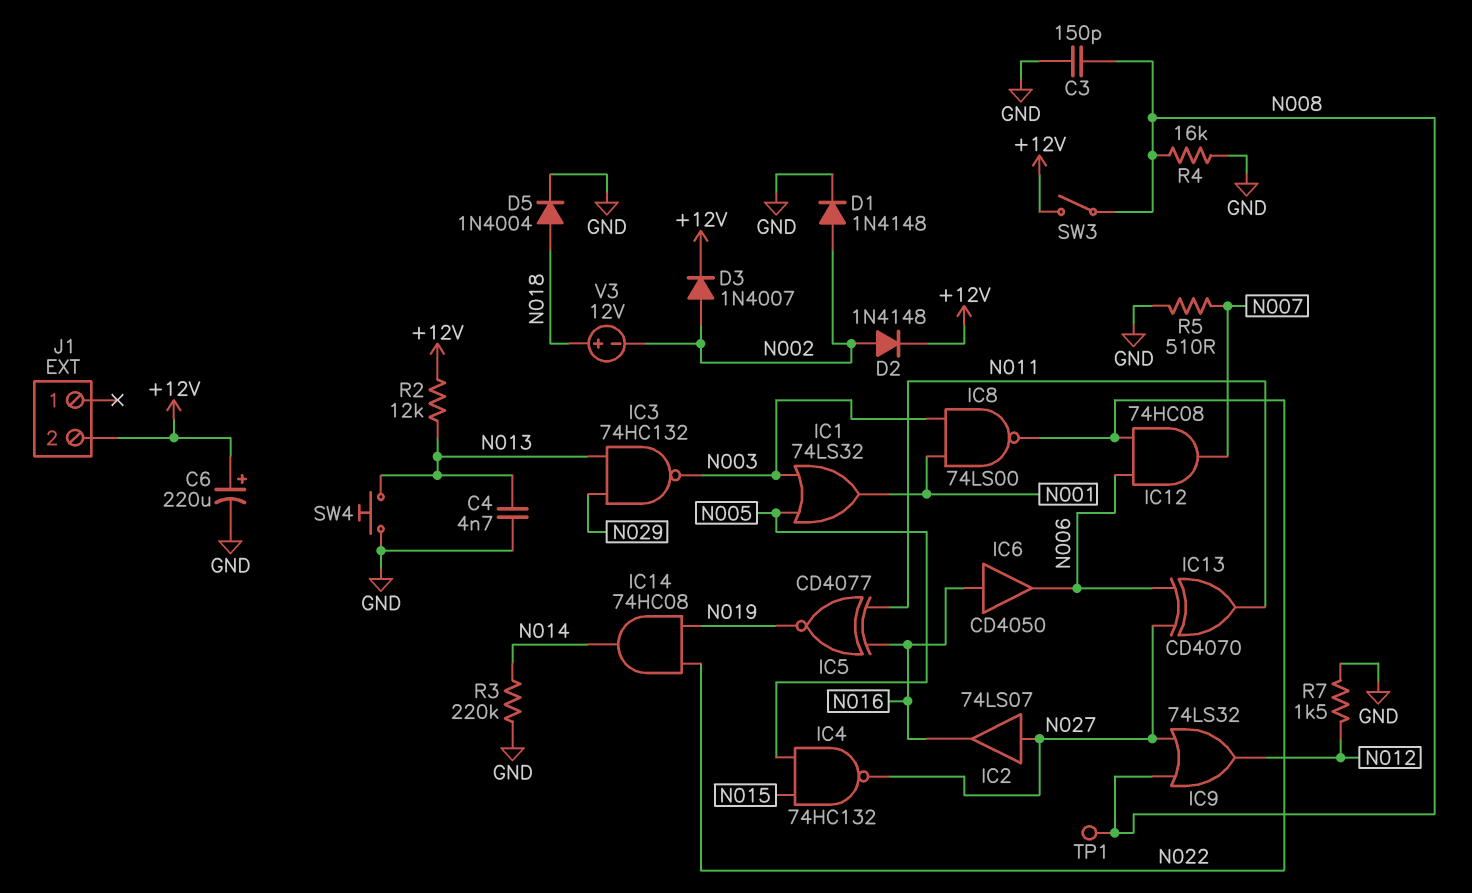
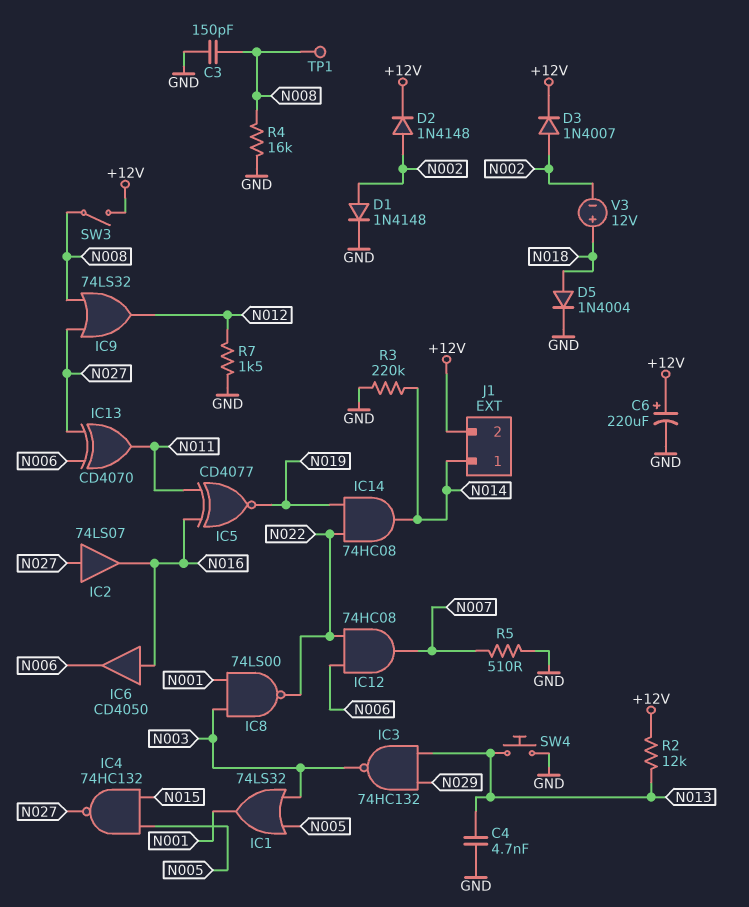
J1 pin 1: none -> N014

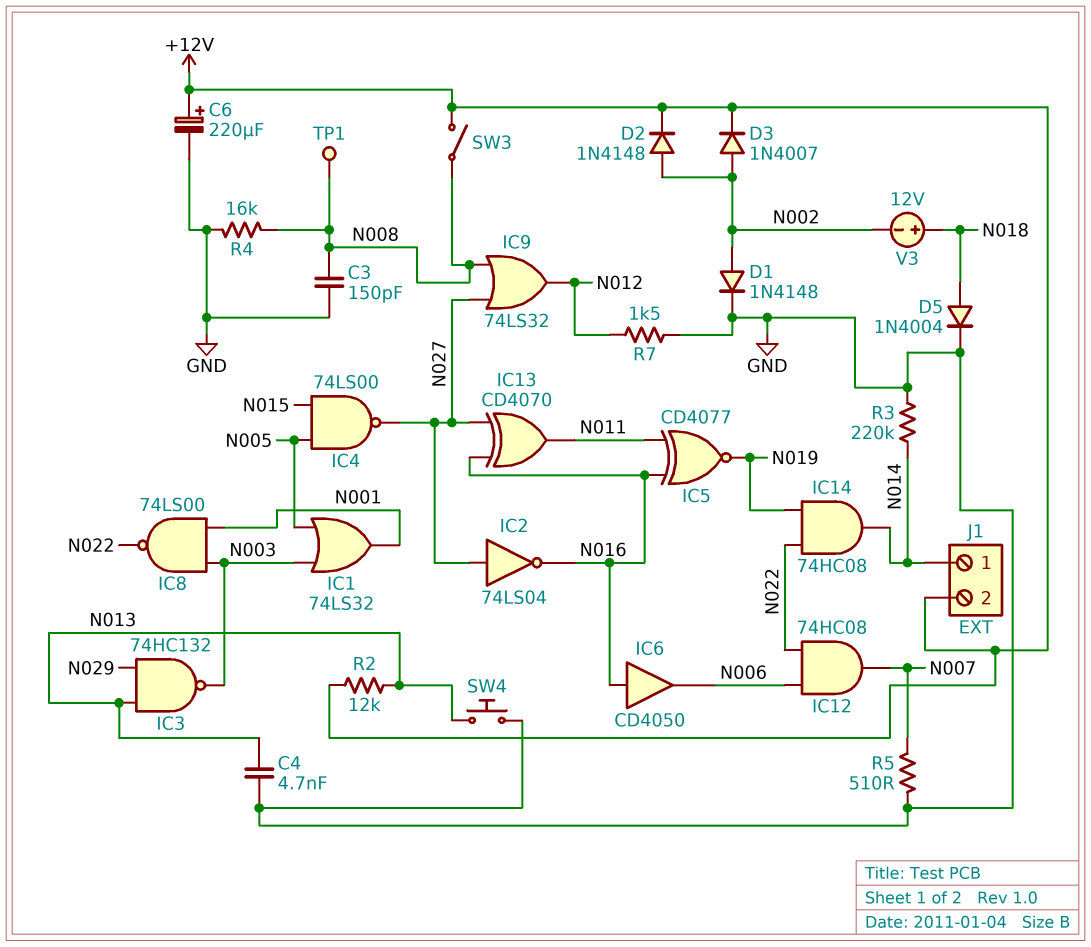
IC2: buffer 74LS07 (in N027, out N016) -> NOT 74LS04 (in N027, out N016)
IC4: NAND 74HC132 (in N005, in N015, out N027) -> NAND 74LS00 (in N005, in N015, out N027)
IC13: XOR CD4070 (in N006, in N027, out N011) -> XOR CD4070 (in N016, in N027, out N011)

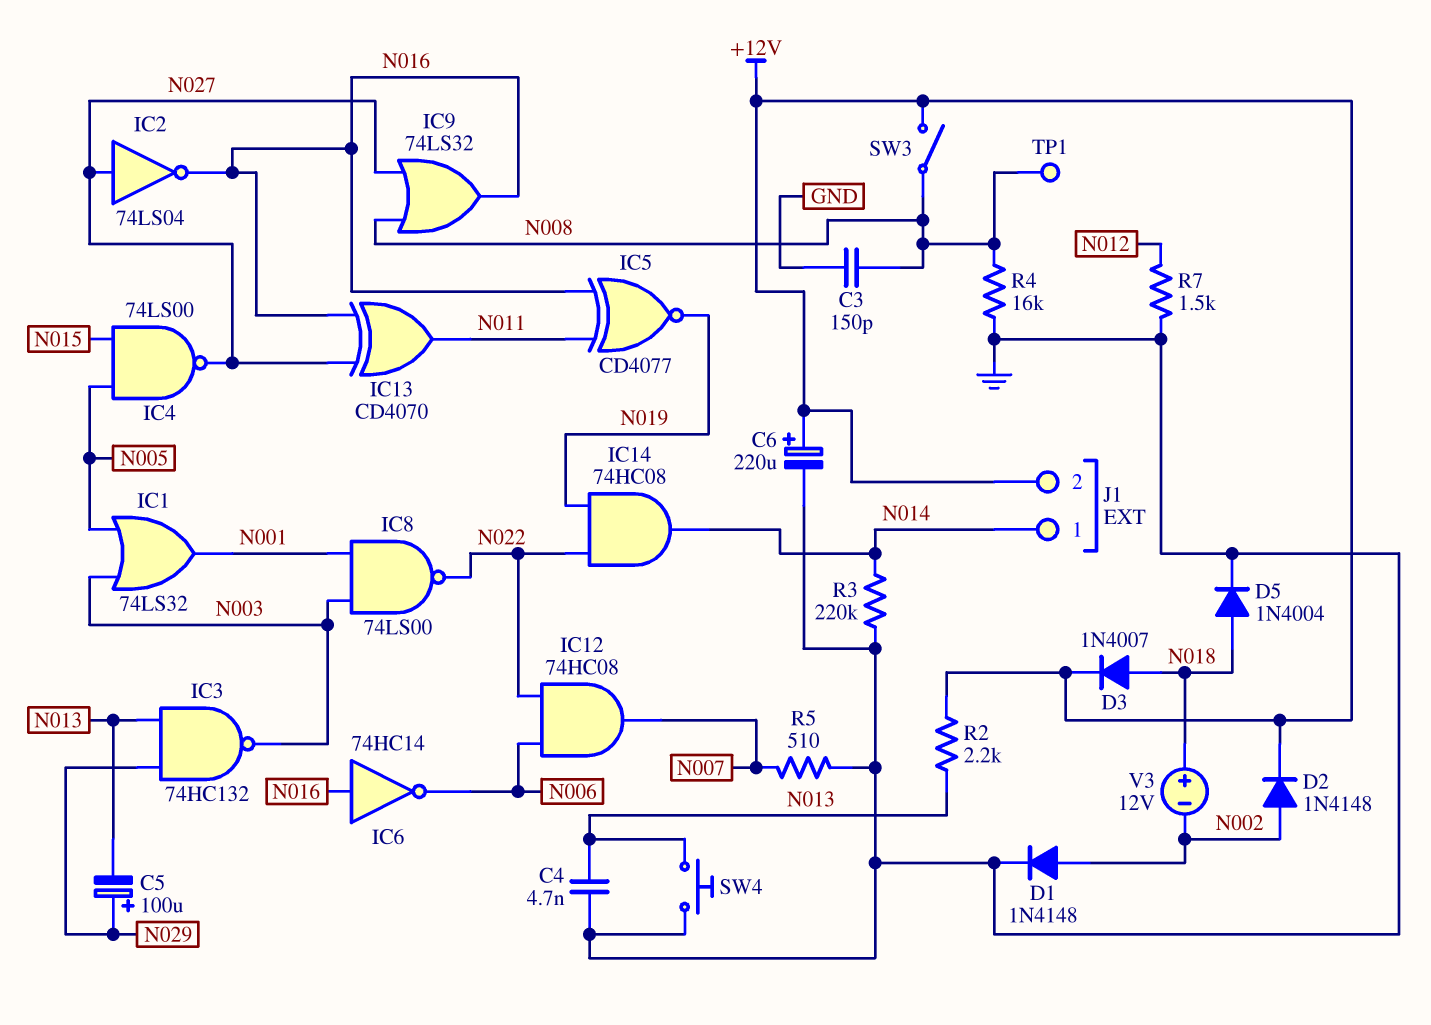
C5: none -> 100uF (plus N029, minus N013)
D3: diode 1N4007 (A N002, K +12V) -> diode 1N4007 (A N018, K +12V)
IC6: buffer CD4050 (in N016, out N006) -> NOT 74HC14 (in N016, out N006)
IC9: OR 74LS32 (in N008, in N027, out N012) -> OR 74LS32 (in N008, in N027, out N016)
R2: 12k (+12V, N013) -> 2.2k (+12V, N013)

